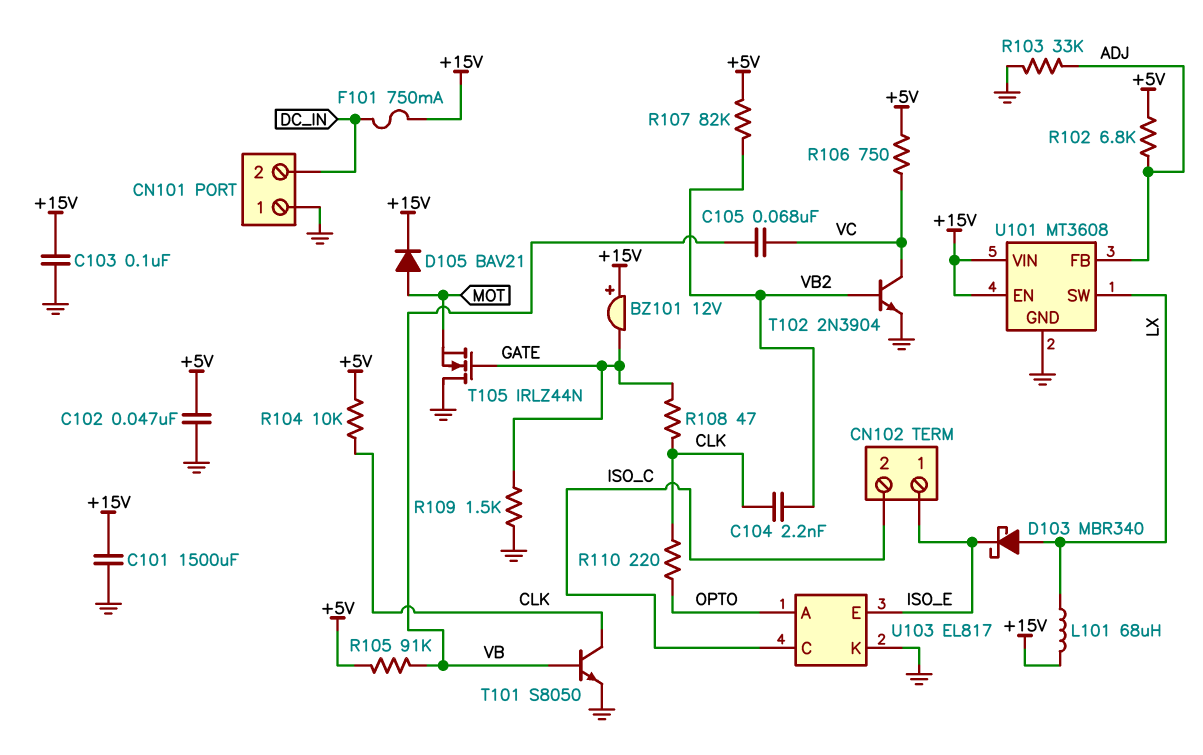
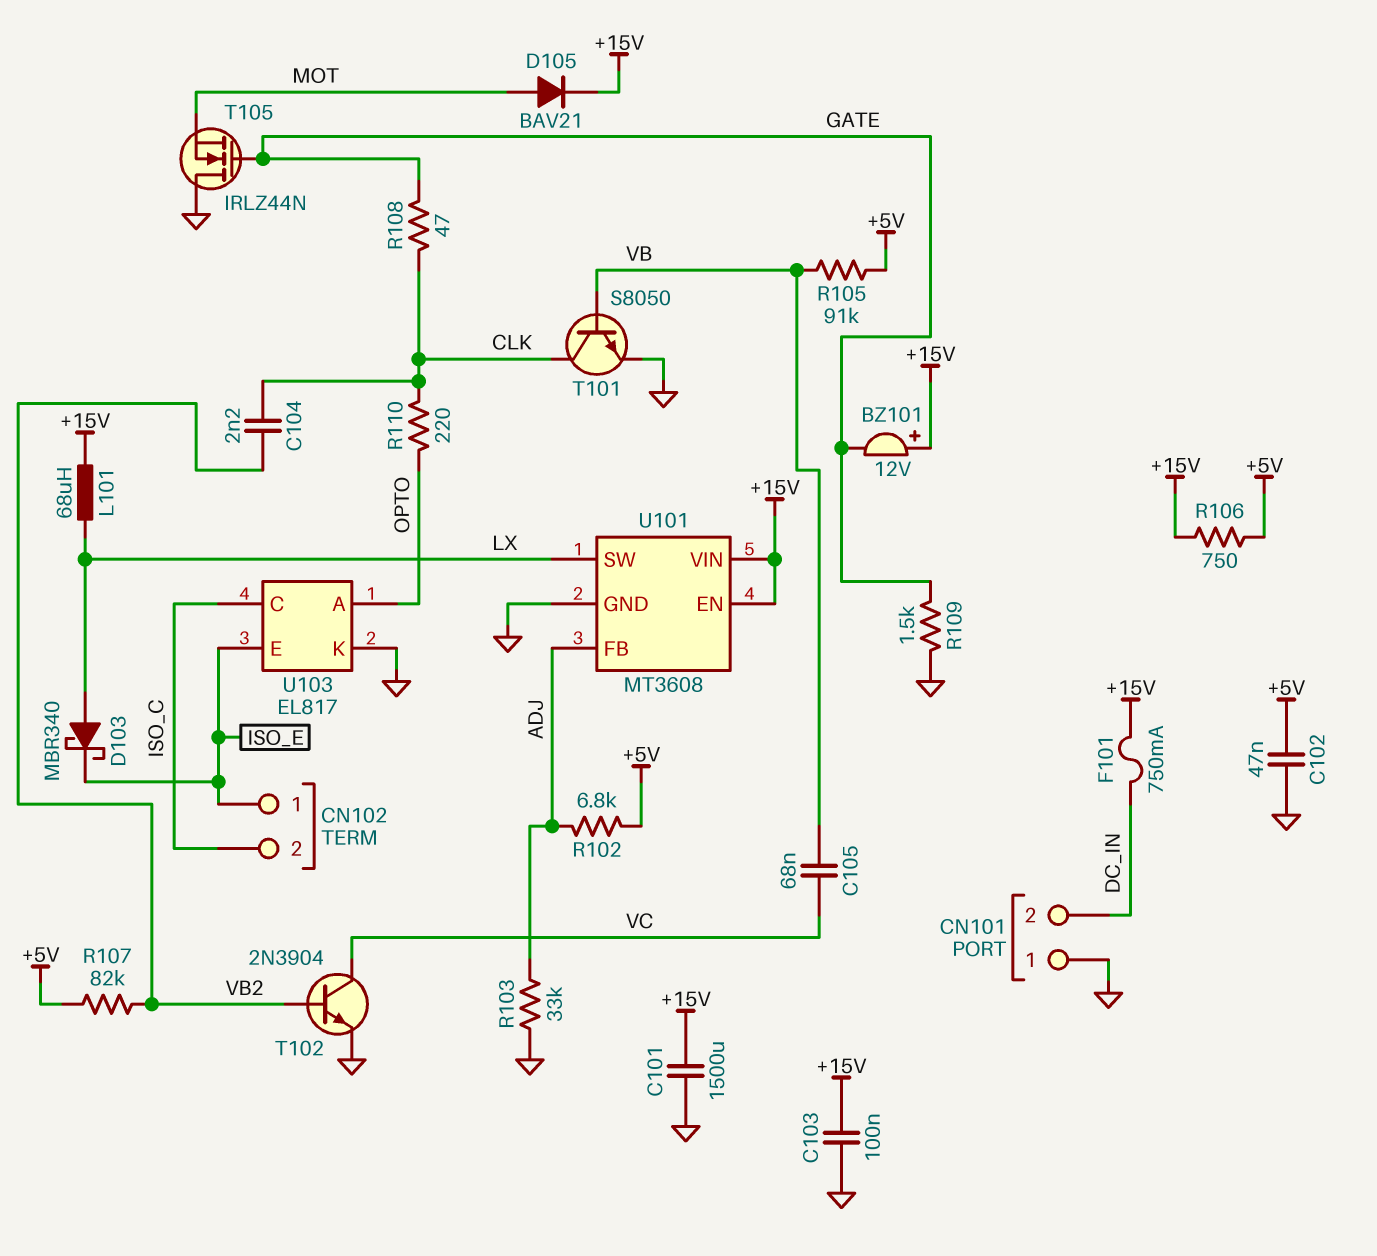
R104: 10k (+5V, CLK) -> none
R106: 750 (+5V, VC) -> 750 (+5V, +15V)

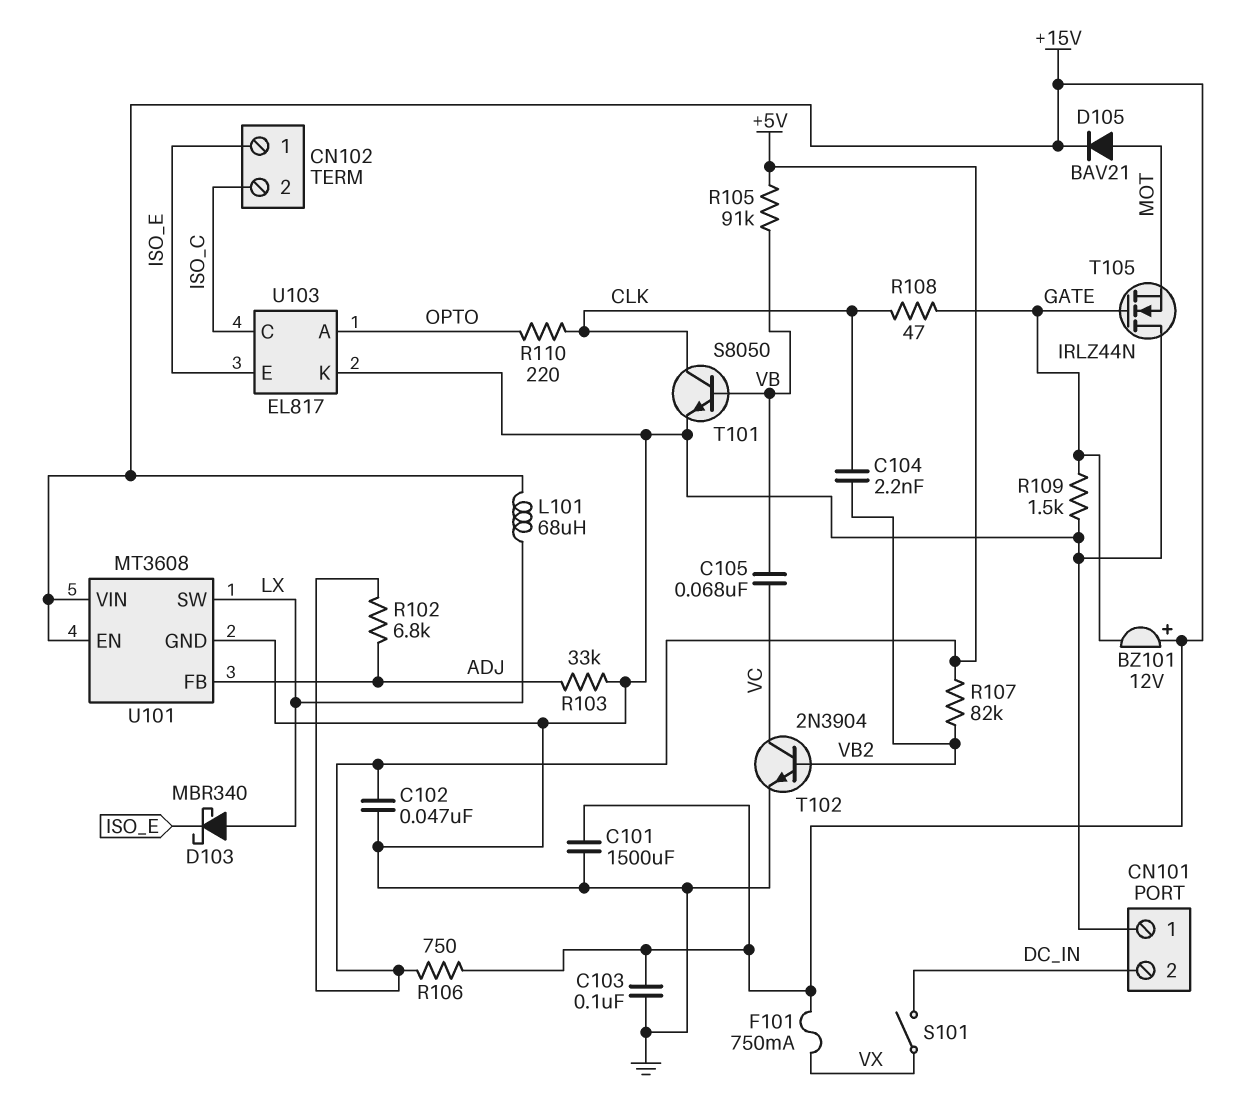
F101: 750mA (+15V, DC_IN) -> 750mA (+15V, VX)
S101: none -> switch (DC_IN, VX)

